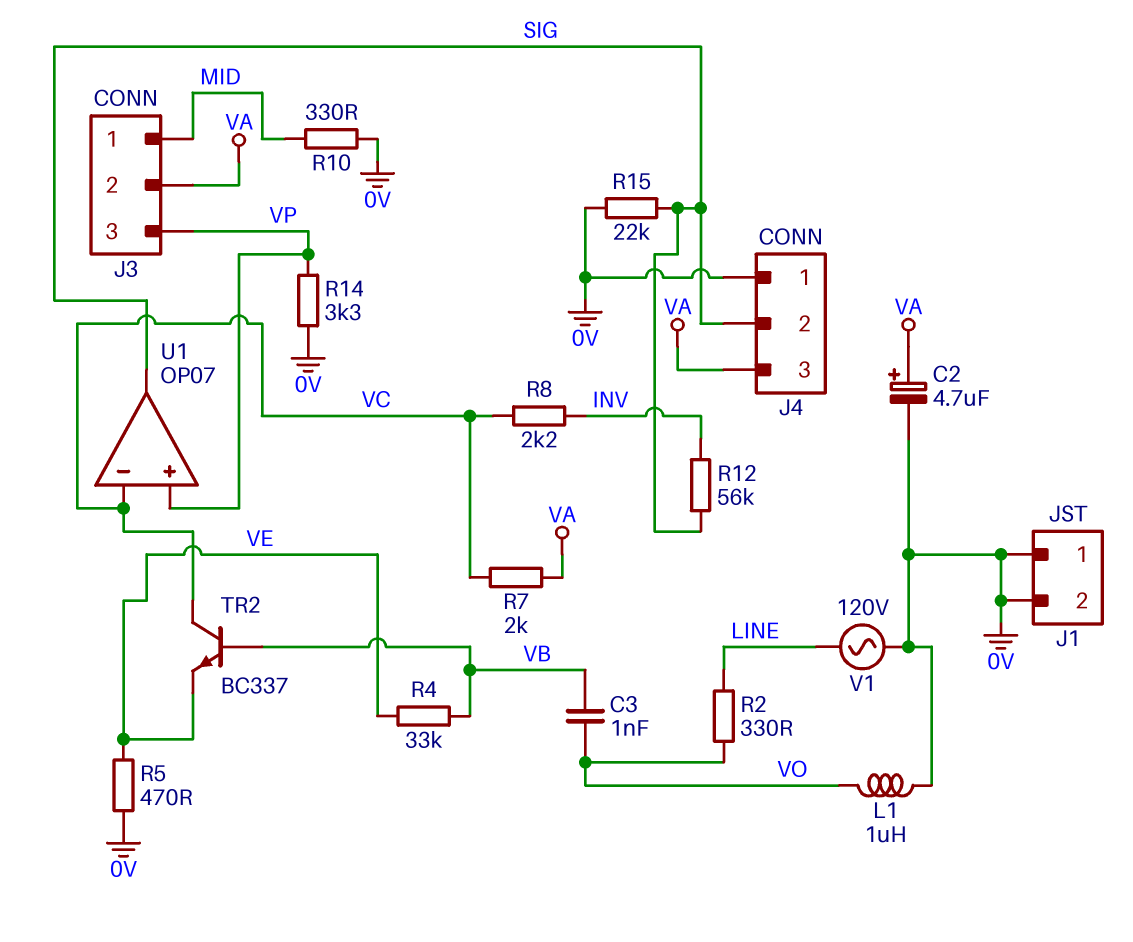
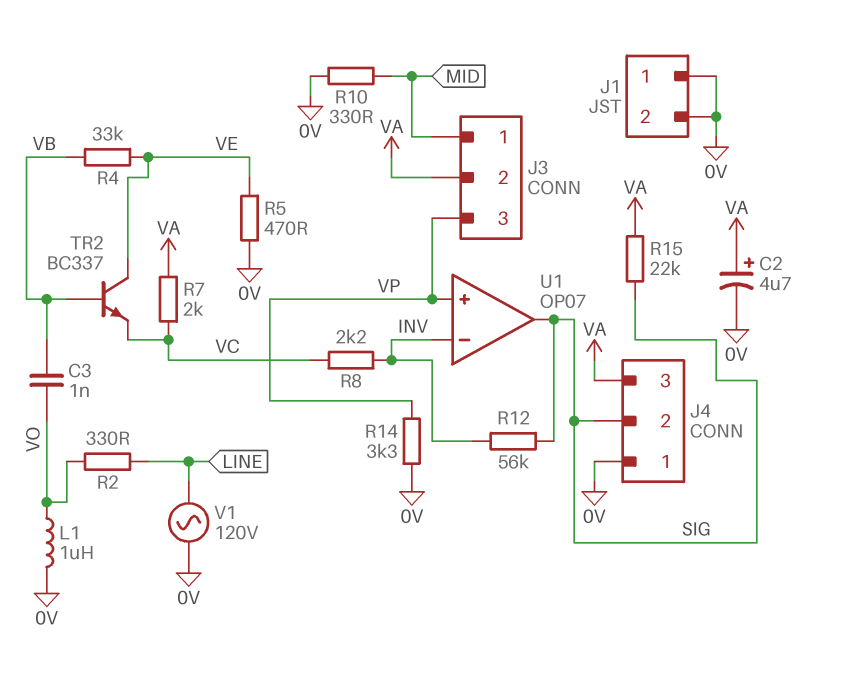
R15: 22k (0V, SIG) -> 22k (SIG, VA)
TR2: NPN BC337 (B VB, C VC, E VE) -> NPN BC337 (B VB, C VE, E VC)
U1 pin in-: VC -> INV

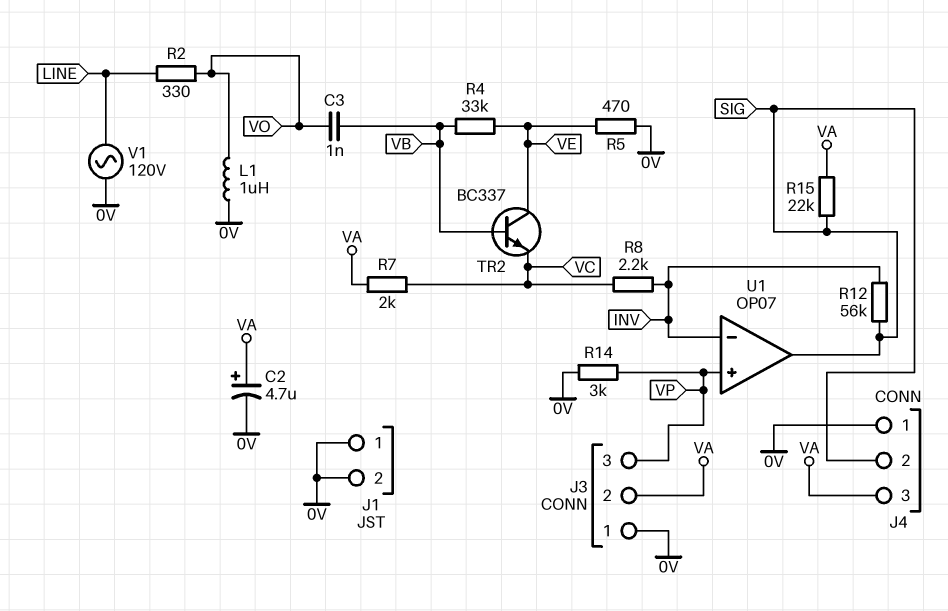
J3 pin 1: MID -> 0V
R10: 330 (0V, MID) -> none
R14: 3.3k (0V, VP) -> 3k (0V, VP)

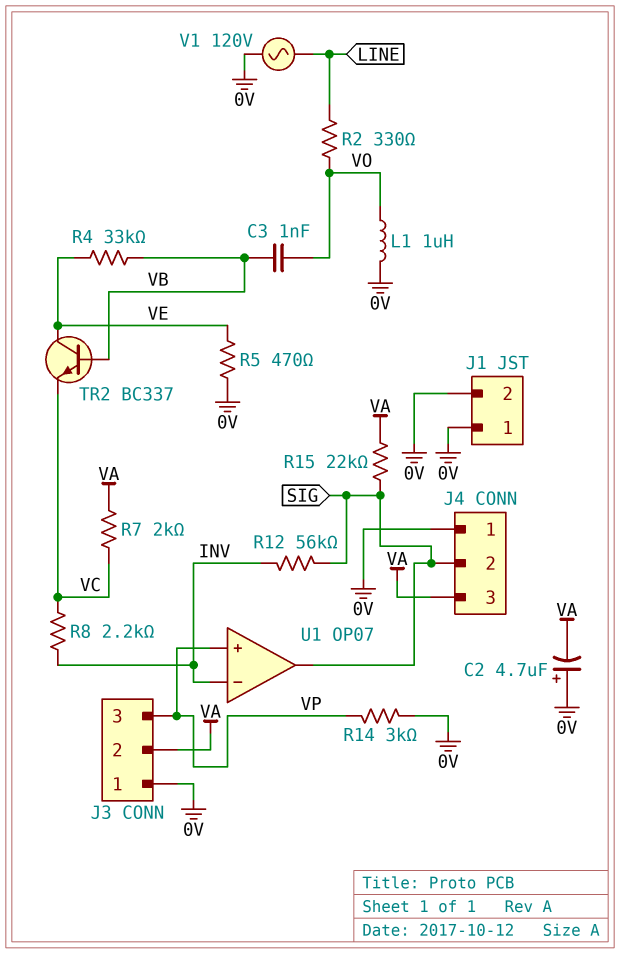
C2: 4.7uF (plus VA, minus 0V) -> 4.7uF (plus 0V, minus VA)

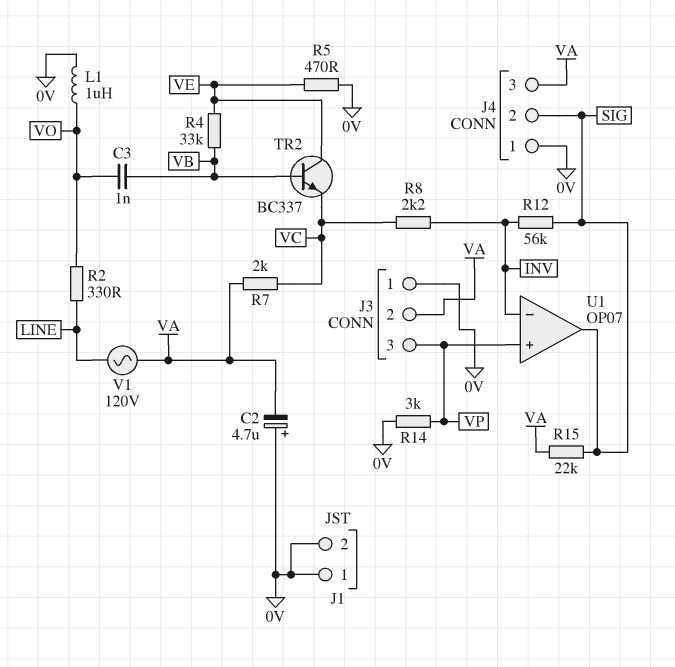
V1: AC 120V (0V, LINE) -> AC 120V (LINE, VA)

